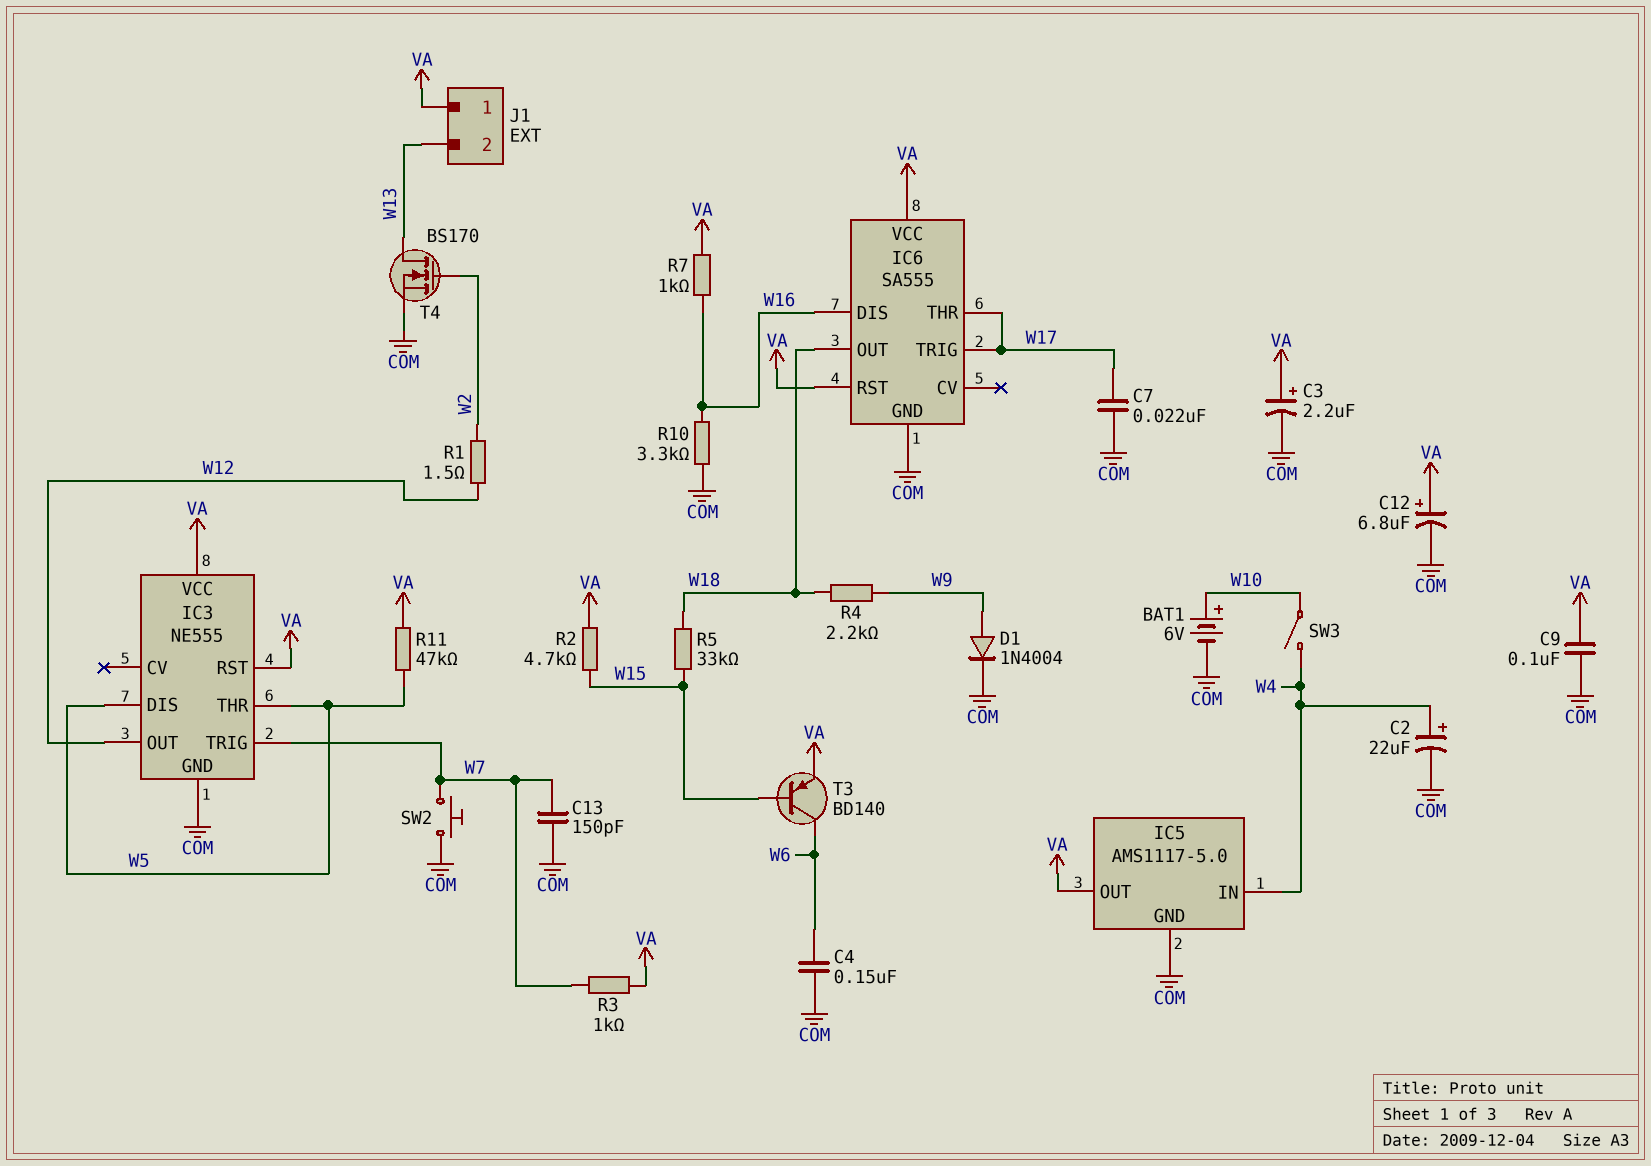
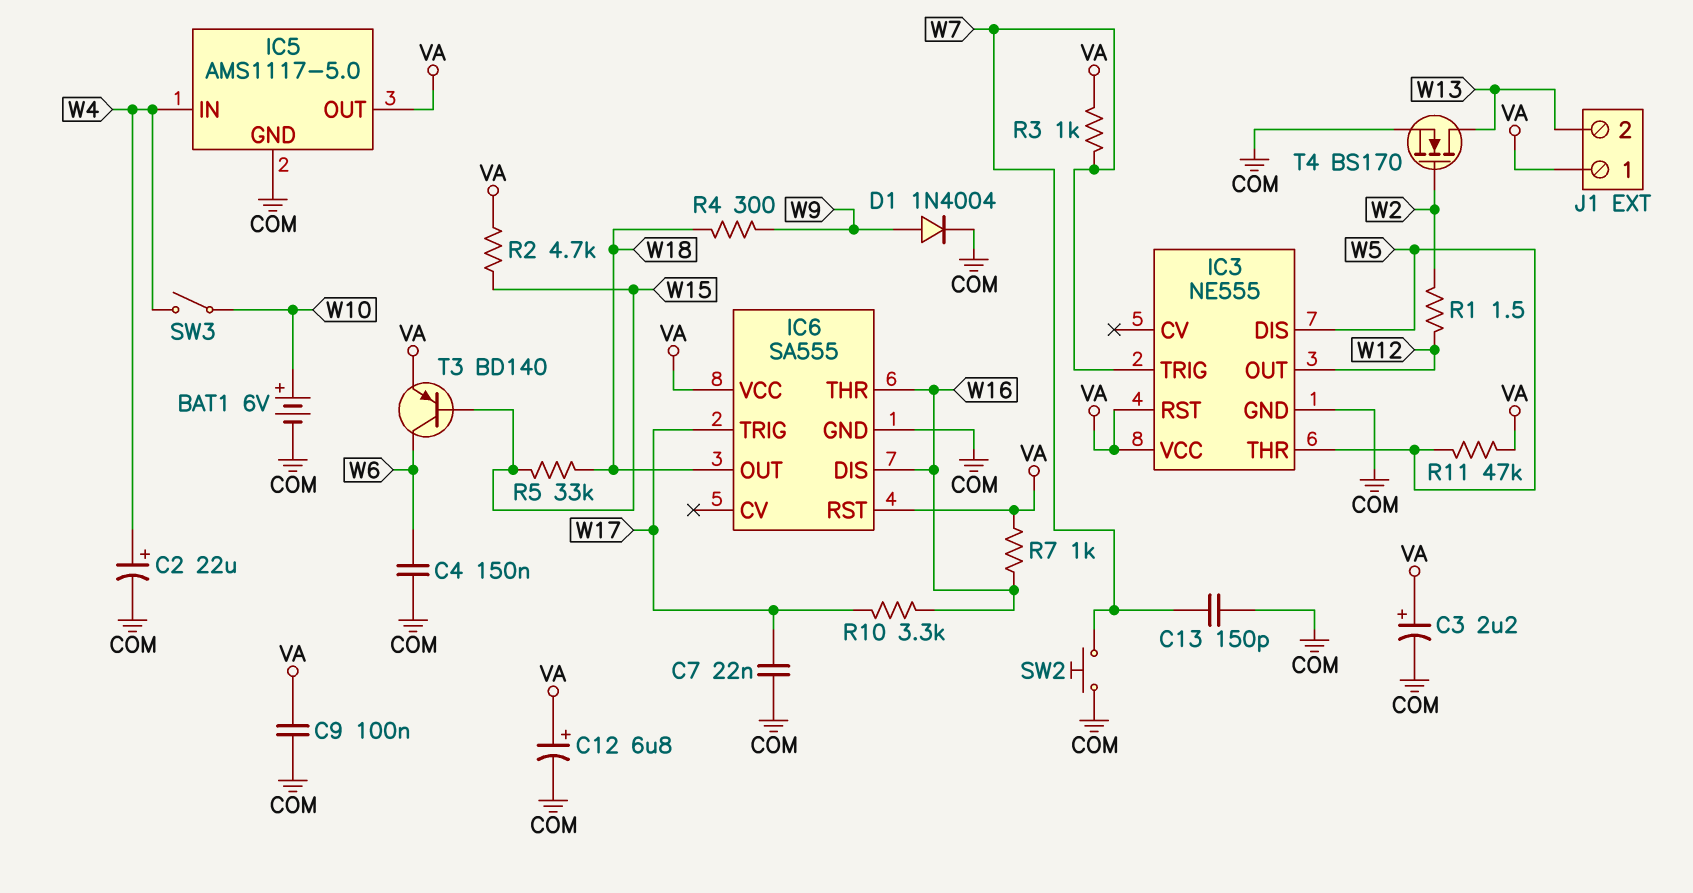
IC6 pin THR: W17 -> W16
R4: 2.2k (W9, W18) -> 300 (W9, W18)
R10: 3.3k (COM, W16) -> 3.3k (W16, W17)

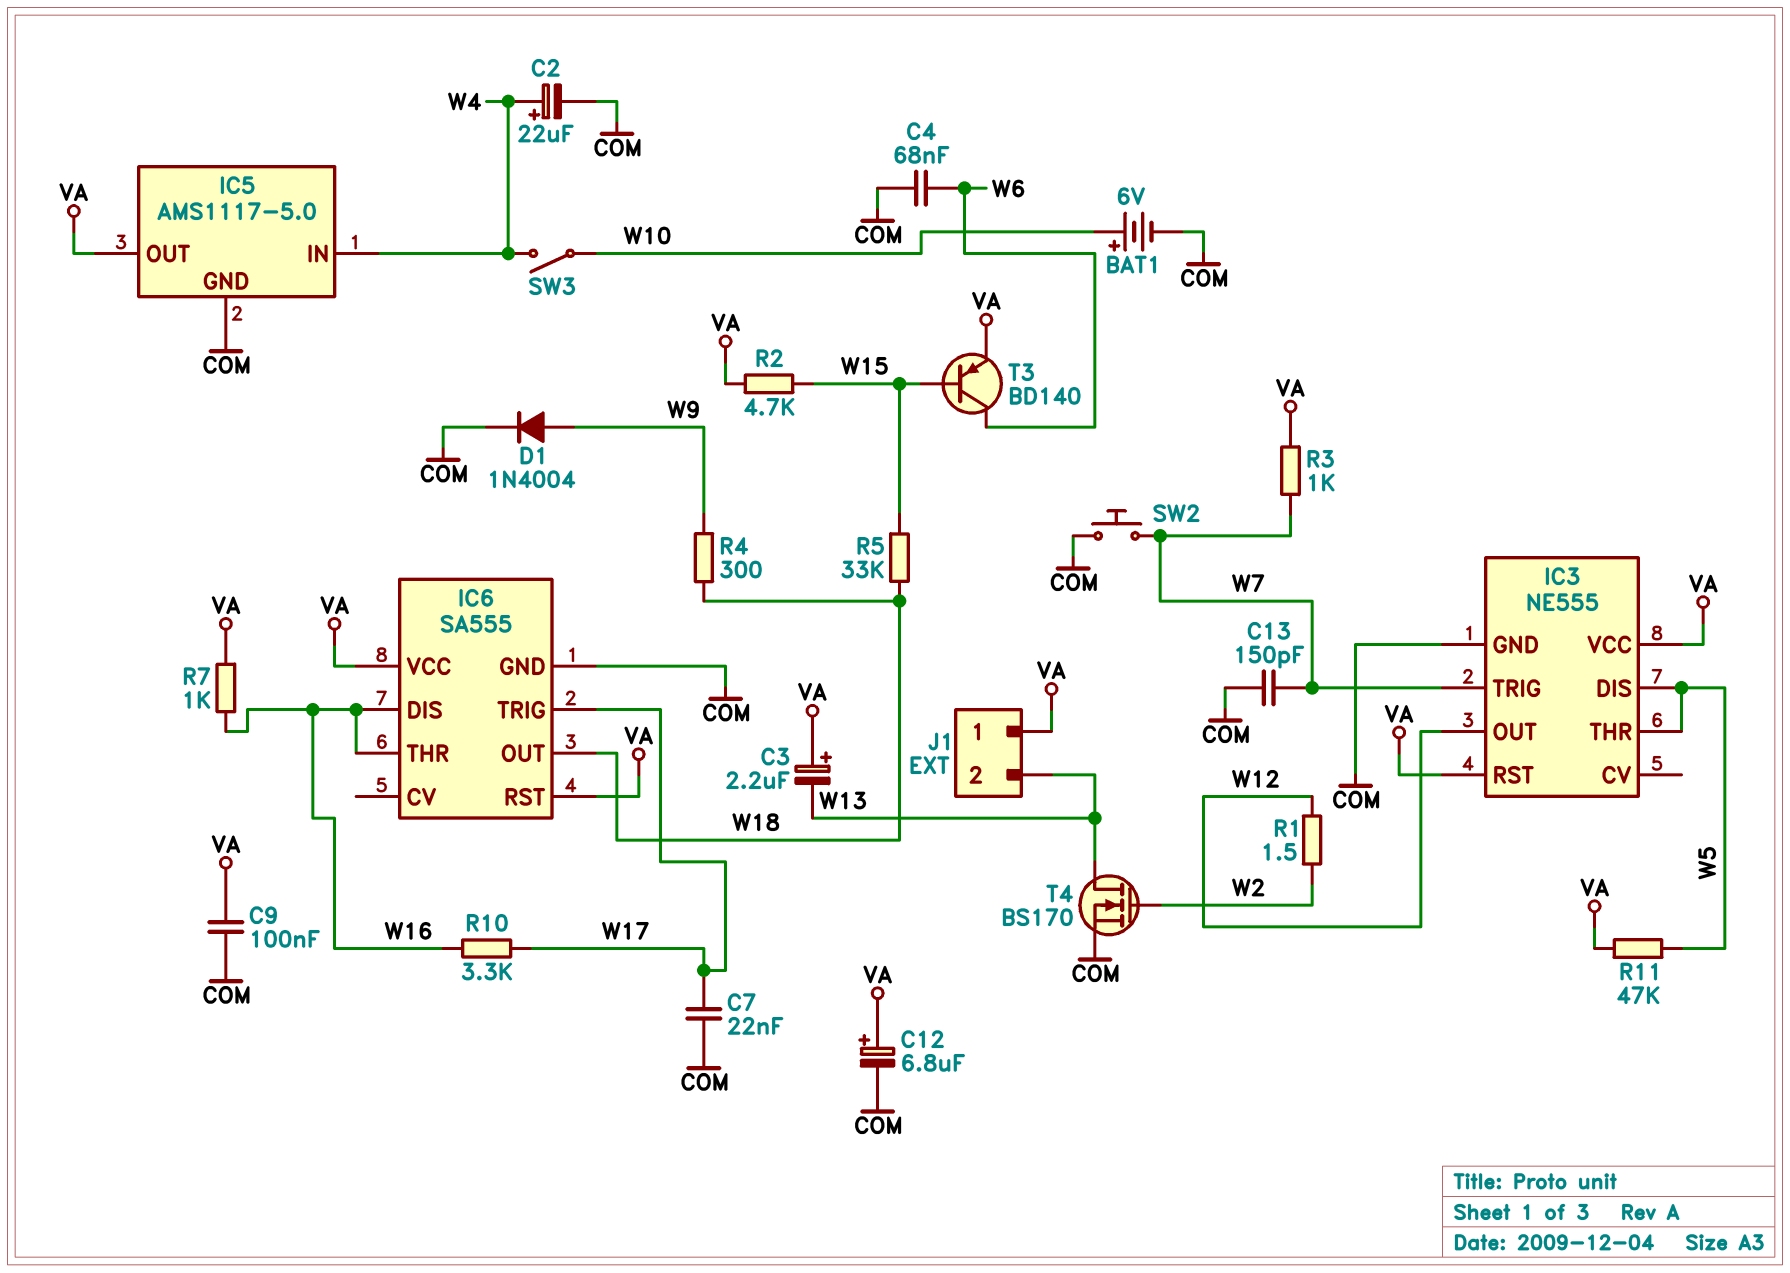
C3: 2.2uF (plus VA, minus COM) -> 2.2uF (plus VA, minus W13)
C4: 150nF (COM, W6) -> 68nF (COM, W6)

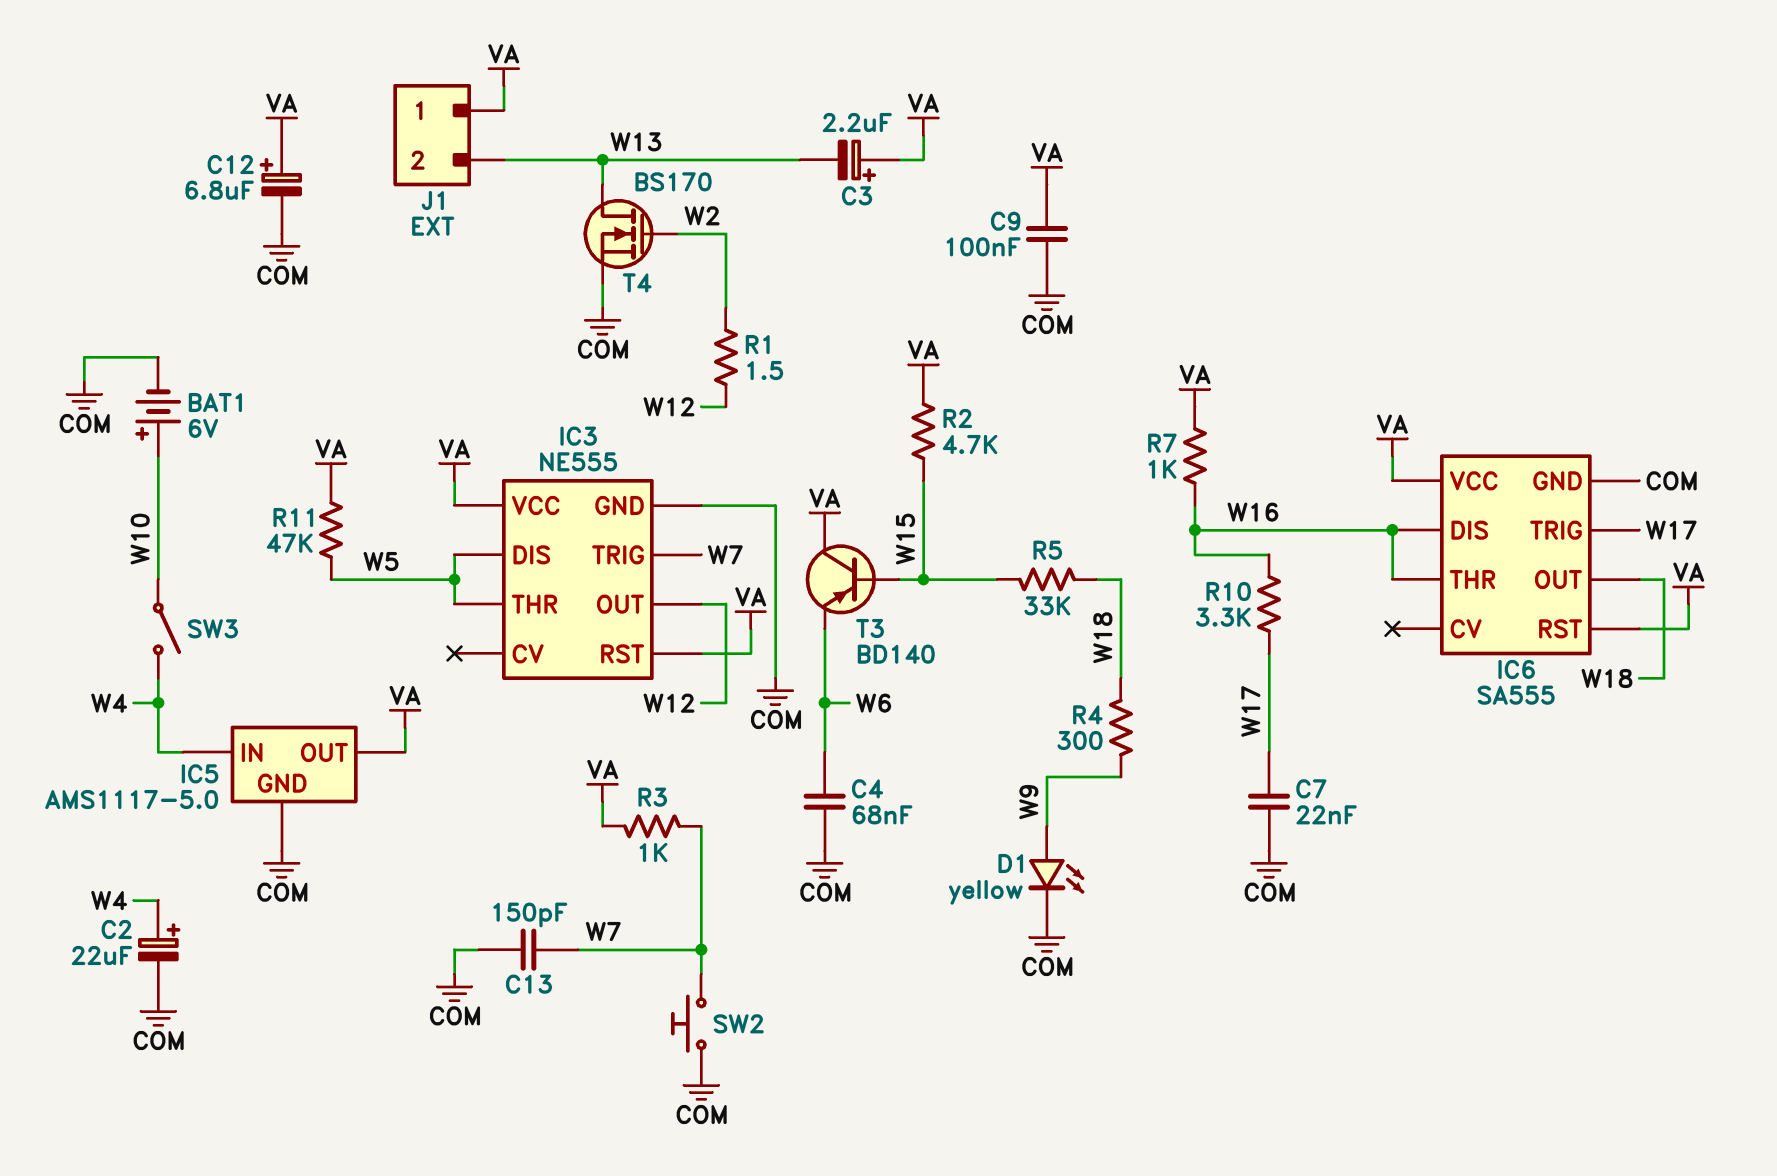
D1: diode 1N4004 (A W9, K COM) -> LED yellow (A W9, K COM)
T3: PNP BD140 (B W15, C W6, E VA) -> PNP BD140 (B W15, C VA, E W6)

